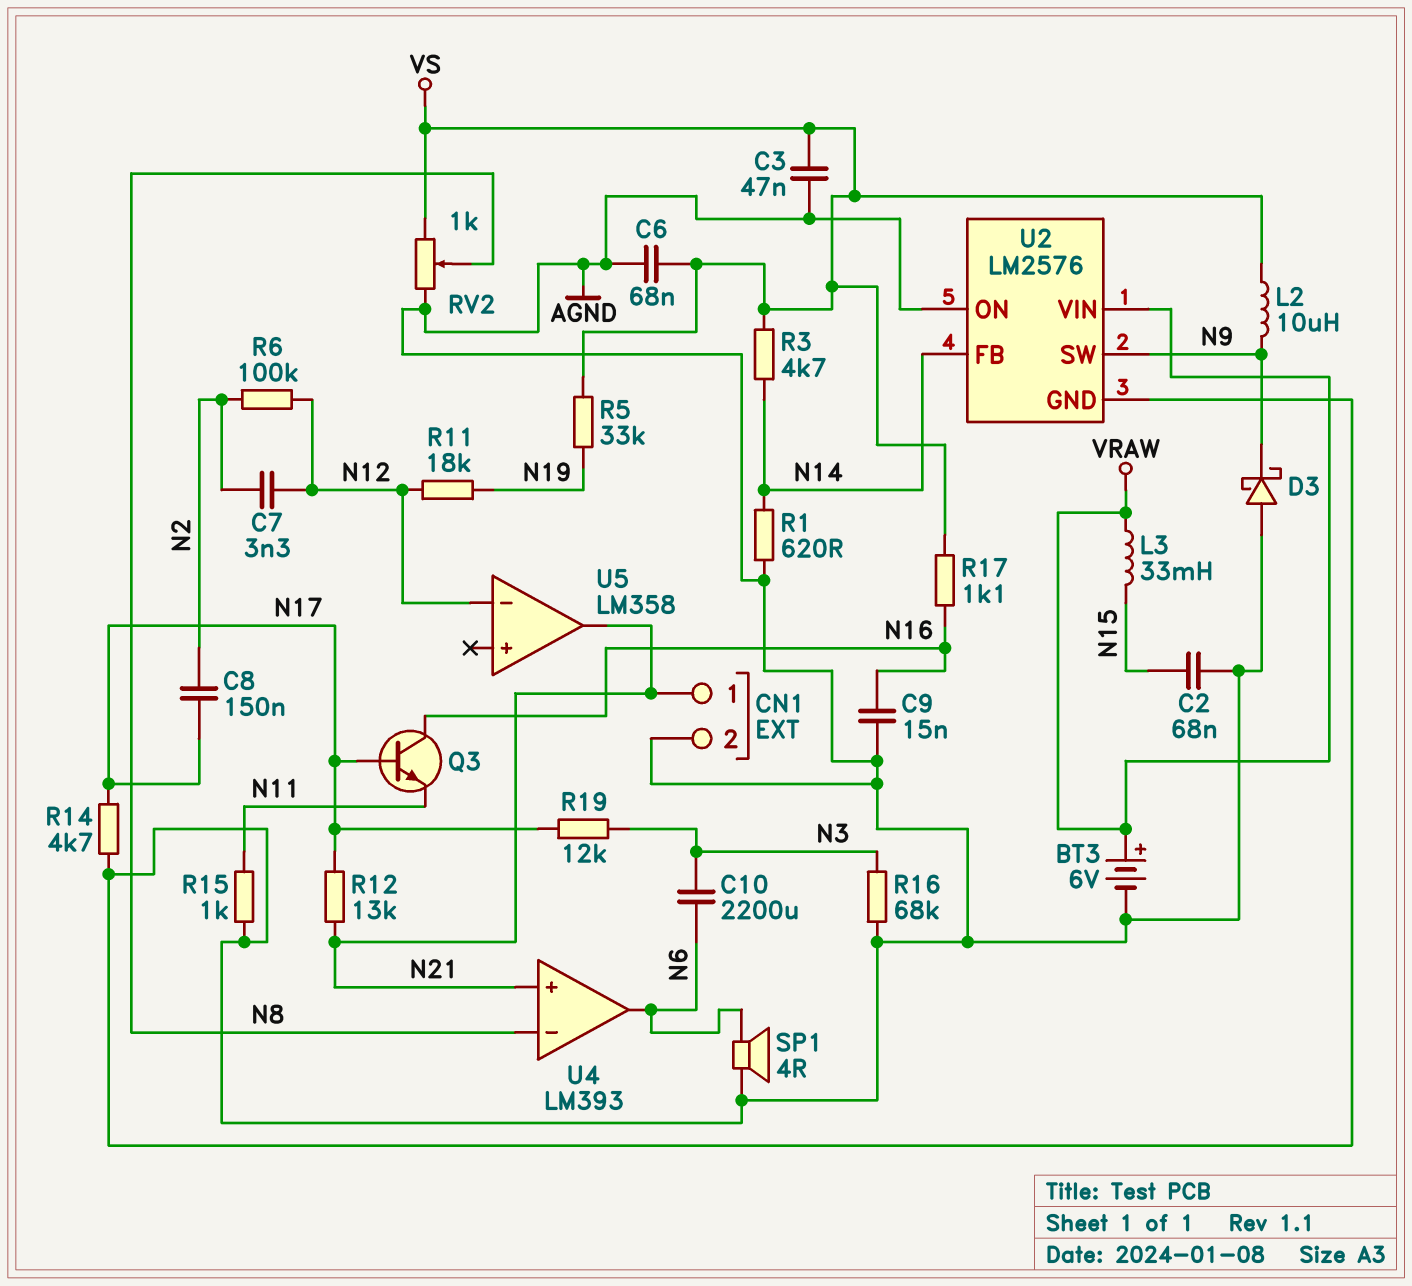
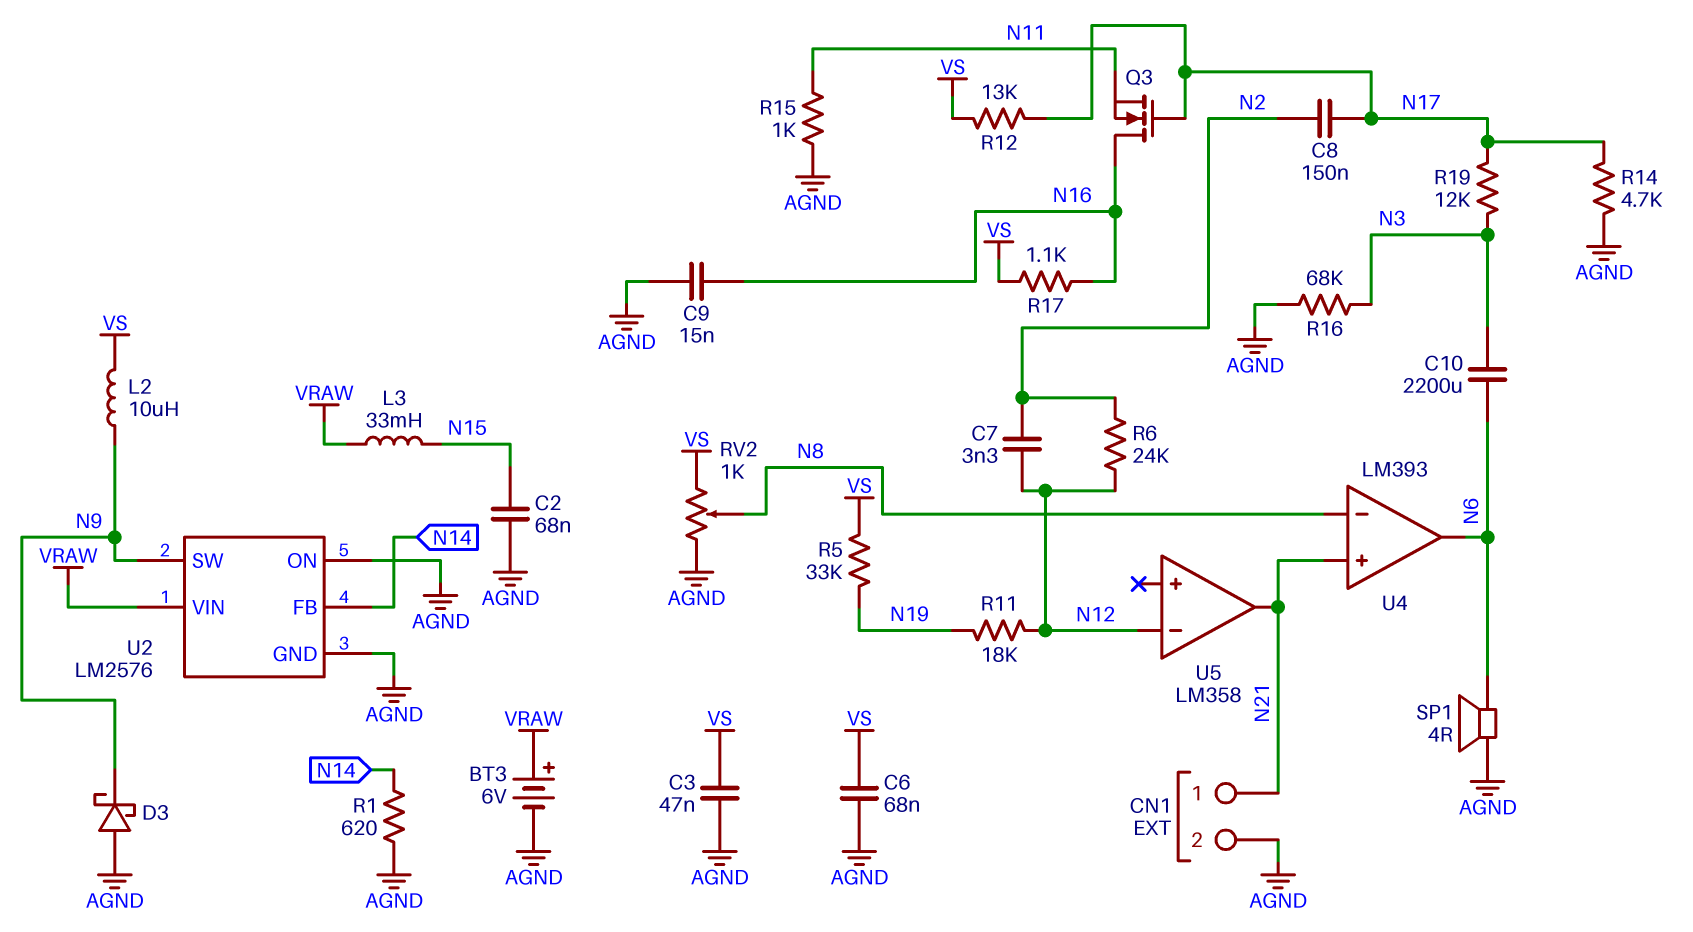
Q3: NPN (B N17, C N16, E N11) -> NMOS (G N17, D N16, S N11)
R3: 4.7k (N14, VS) -> none
R6: 100k (N2, N12) -> 24k (N2, N12)
R12: 13k (N17, N21) -> 13k (N17, VS)

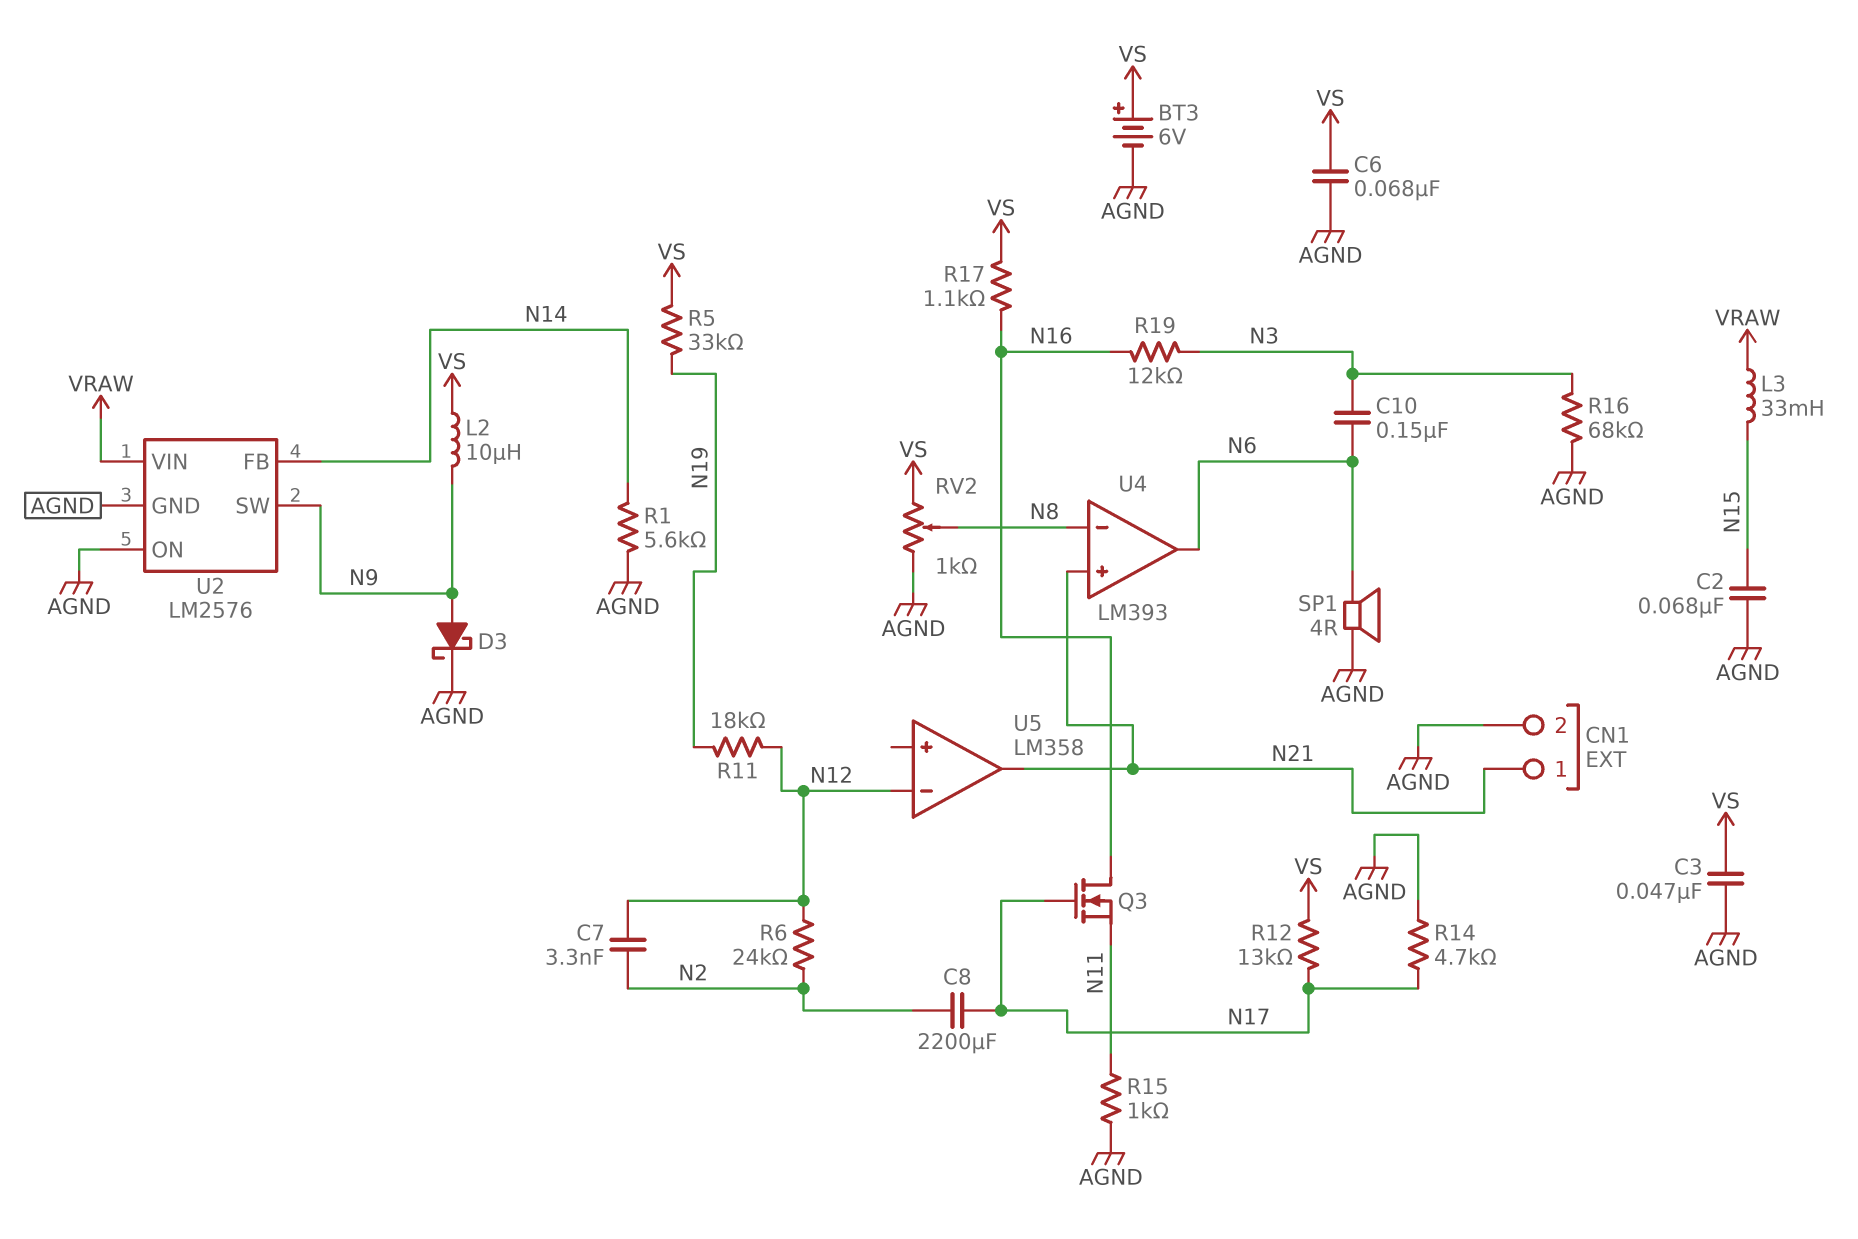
BT3: 6V (plus VRAW, minus AGND) -> 6V (plus VS, minus AGND)
C8: 150nF (N2, N17) -> 2200uF (N2, N17)
C9: 15nF (AGND, N16) -> none
C10: 2200uF (N3, N6) -> 150nF (N3, N6)
D3: schottky (A AGND, K N9) -> schottky (A N9, K AGND)
R1: 620 (AGND, N14) -> 5.6k (AGND, N14)
R19: 12k (N3, N17) -> 12k (N3, N16)

